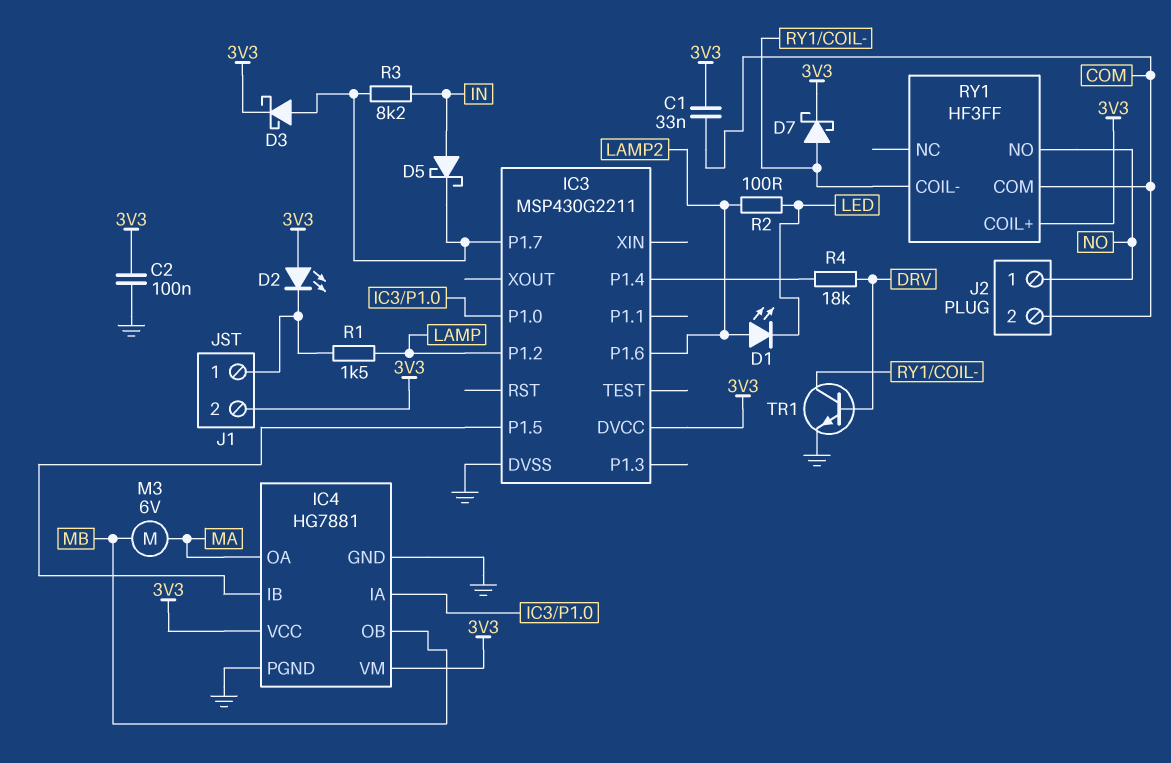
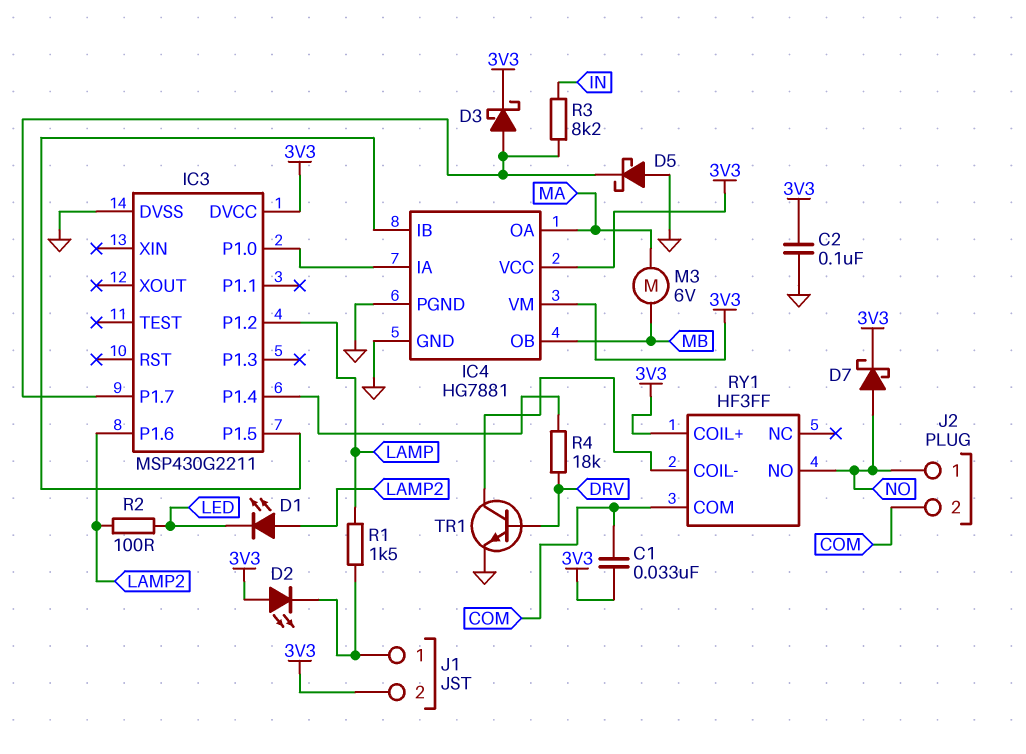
D5: schottky (A IN, K IC3/P1.7) -> schottky (A GND, K IC3/P1.7)
D7: schottky (A RY1/COIL-, K 3V3) -> schottky (A NO, K 3V3)

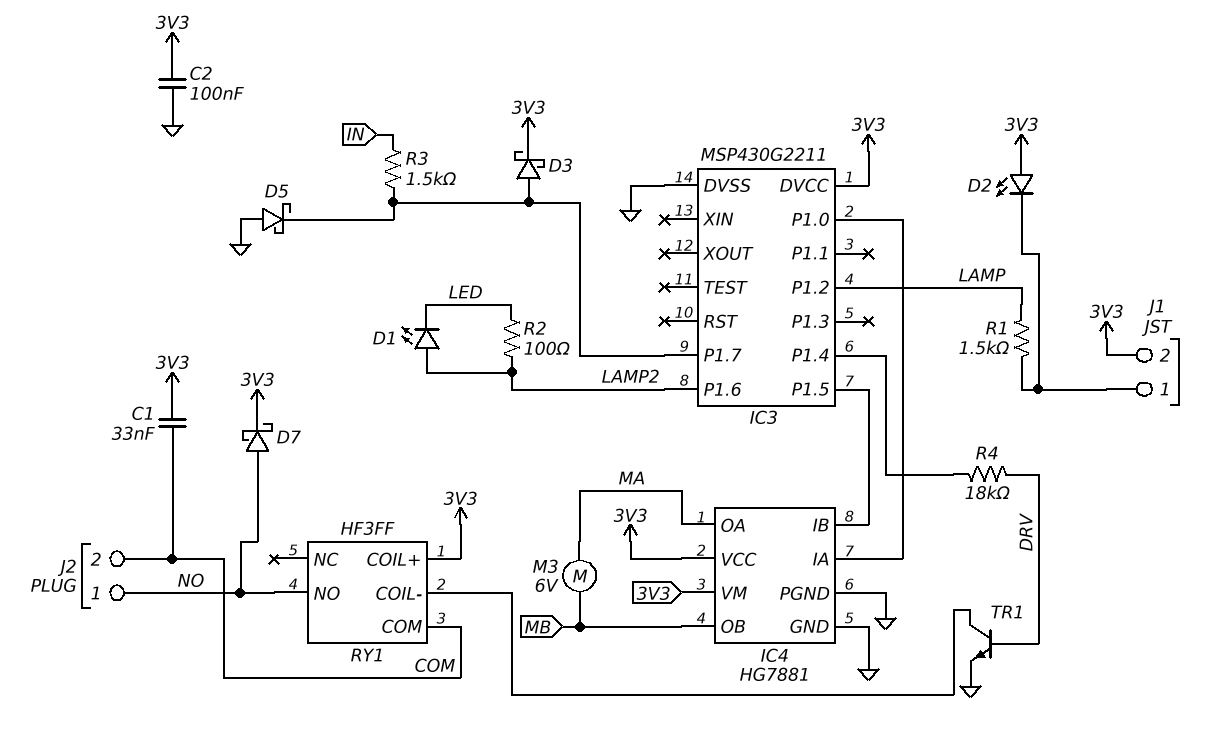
R3: 8.2k (IC3/P1.7, IN) -> 1.5k (IC3/P1.7, IN)

